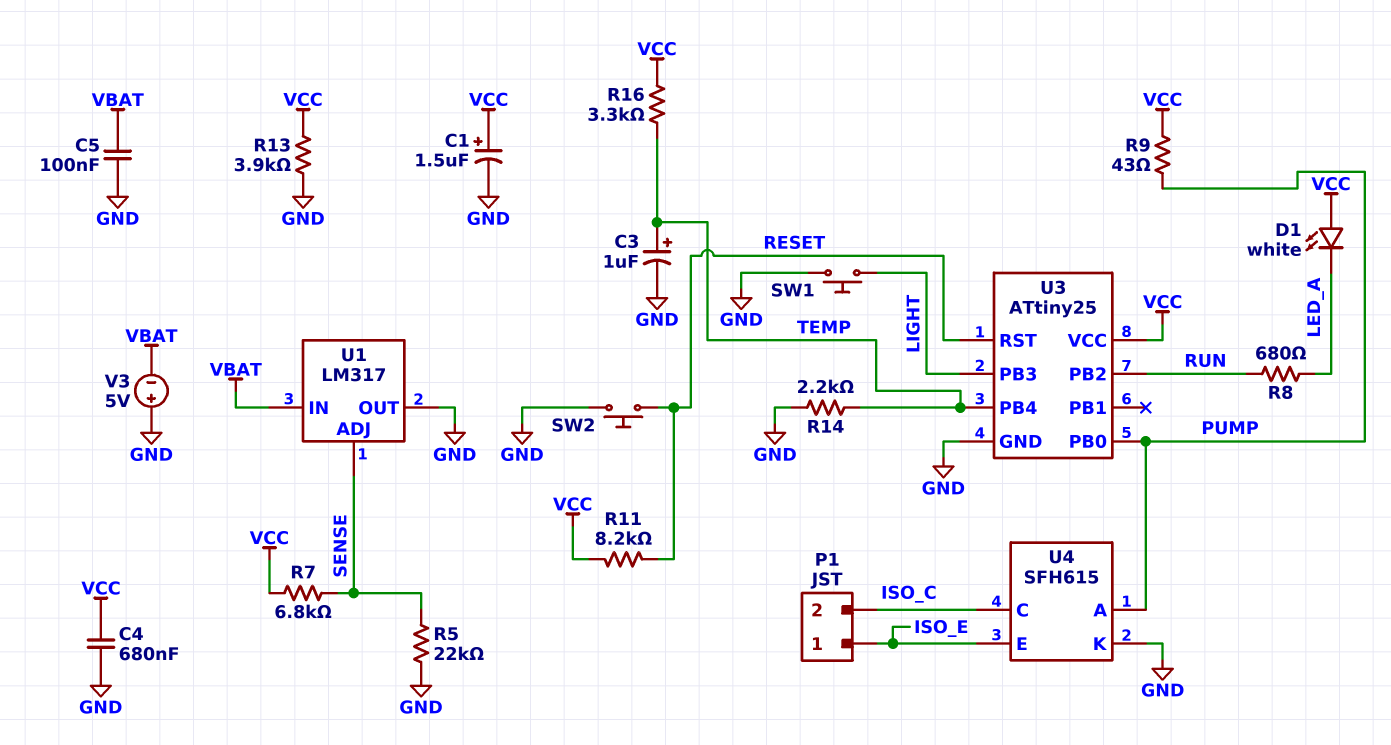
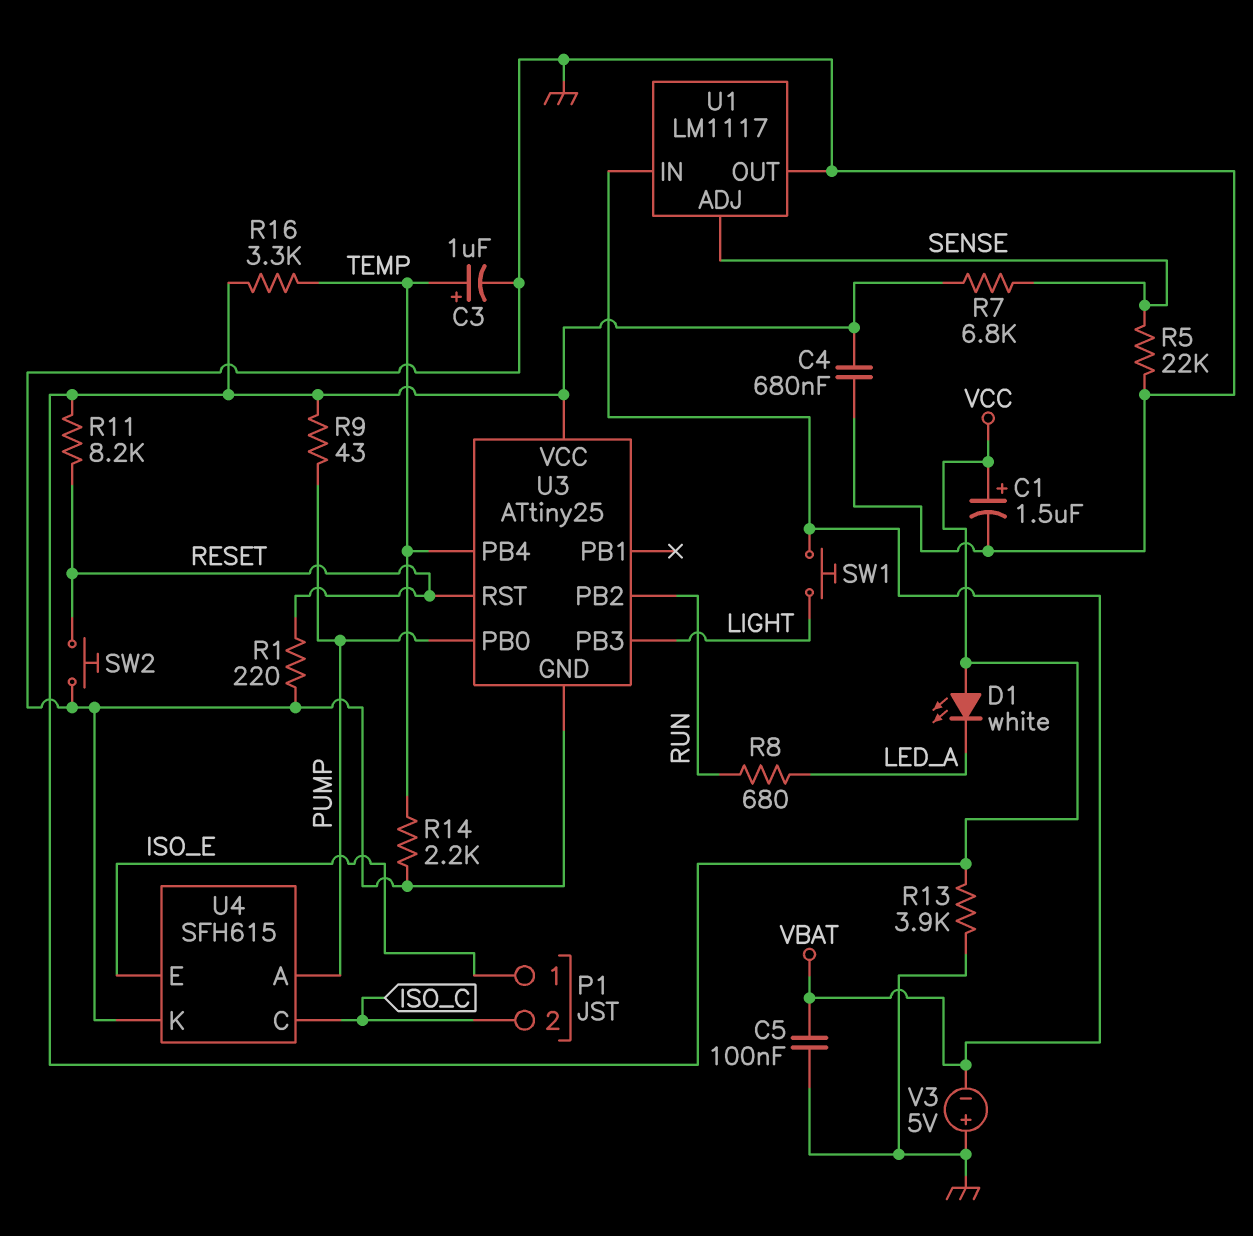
R1: none -> 220 (GND, RESET)
SW1: button (GND, LIGHT) -> button (LIGHT, VBAT)
U1: LM317 -> LM1117

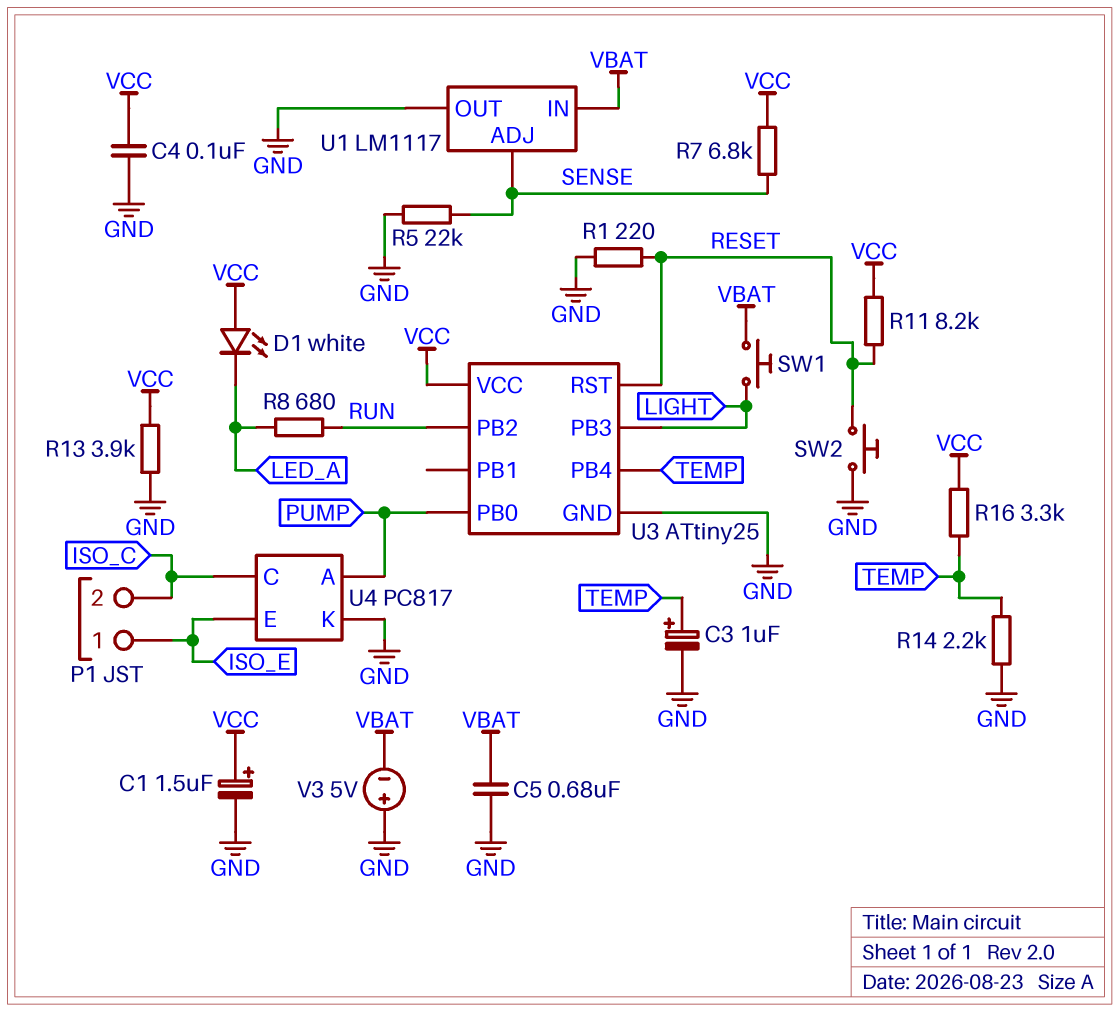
C4: 680nF (GND, VCC) -> 100nF (GND, VCC)
C5: 100nF (GND, VBAT) -> 680nF (GND, VBAT)
R9: 43 (PUMP, VCC) -> none
U4: SFH615 -> PC817

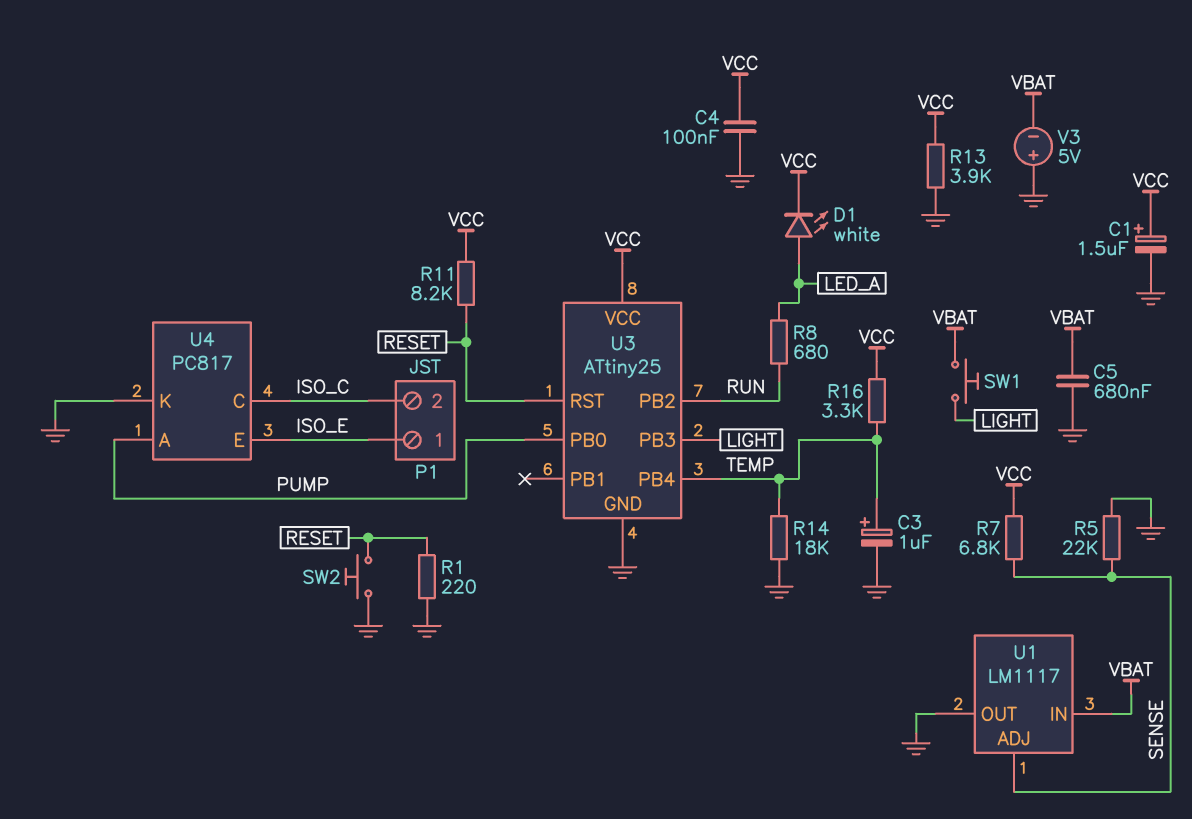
D1: LED white (A VCC, K LED_A) -> LED white (A LED_A, K VCC)
R14: 2.2k (GND, TEMP) -> 18k (GND, TEMP)

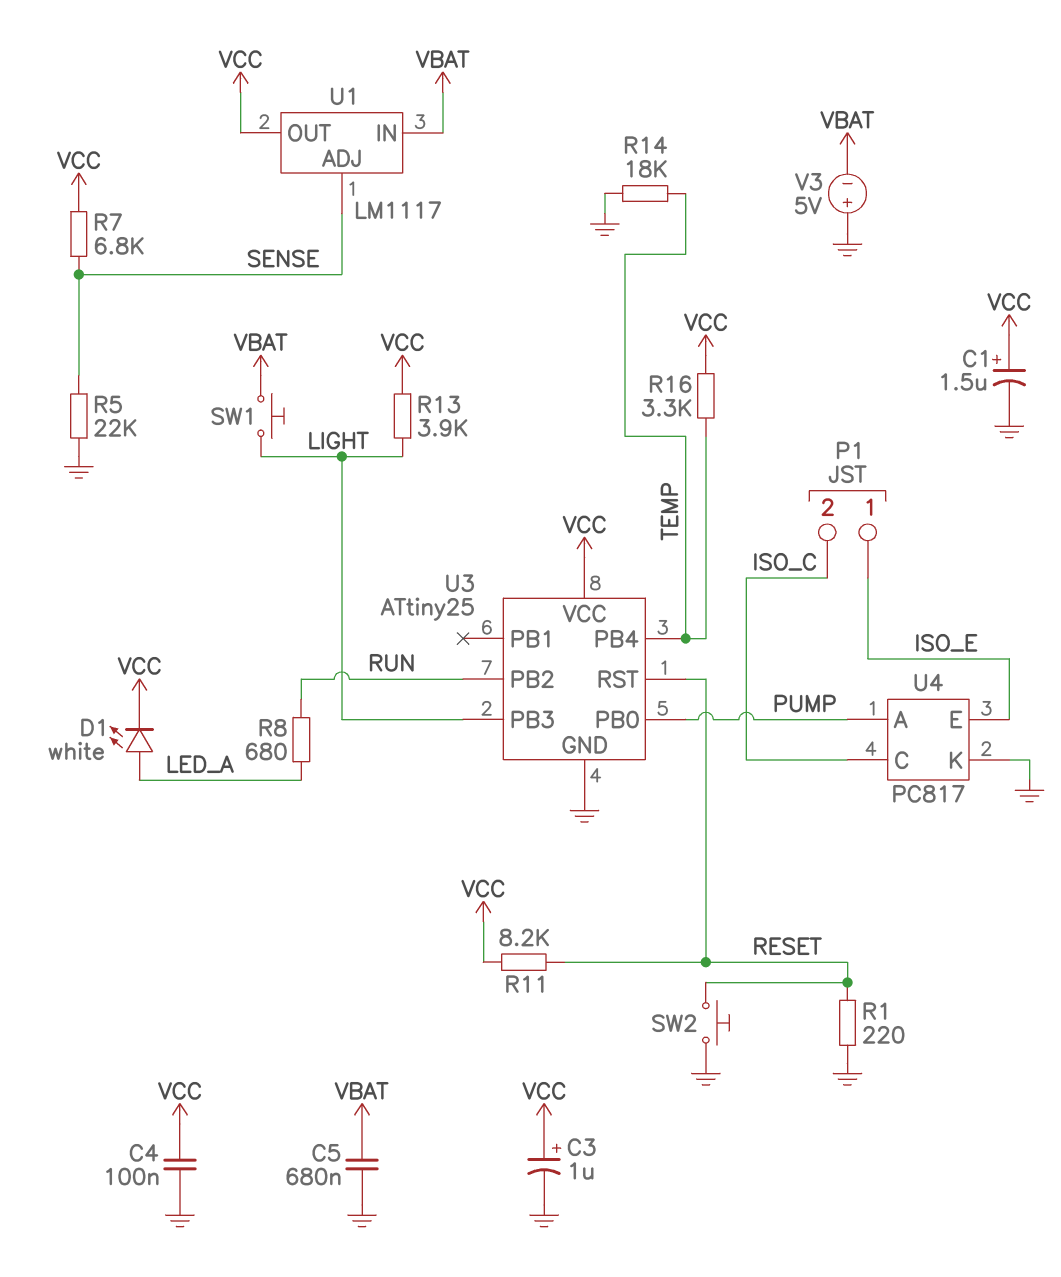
C3: 1uF (plus TEMP, minus GND) -> 1uF (plus VCC, minus GND)
R13: 3.9k (GND, VCC) -> 3.9k (LIGHT, VCC)
U1 pin OUT: GND -> VCC

